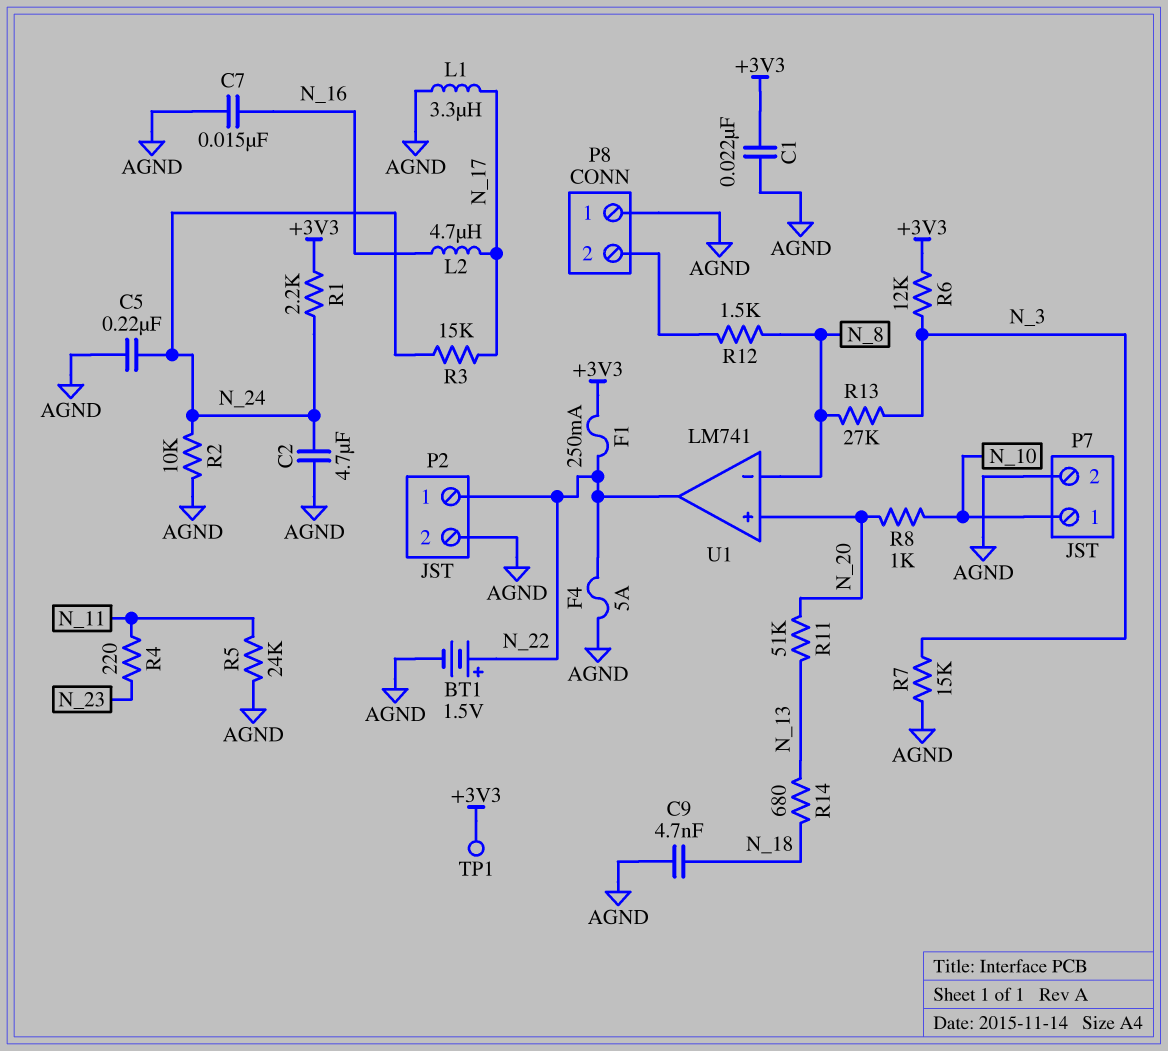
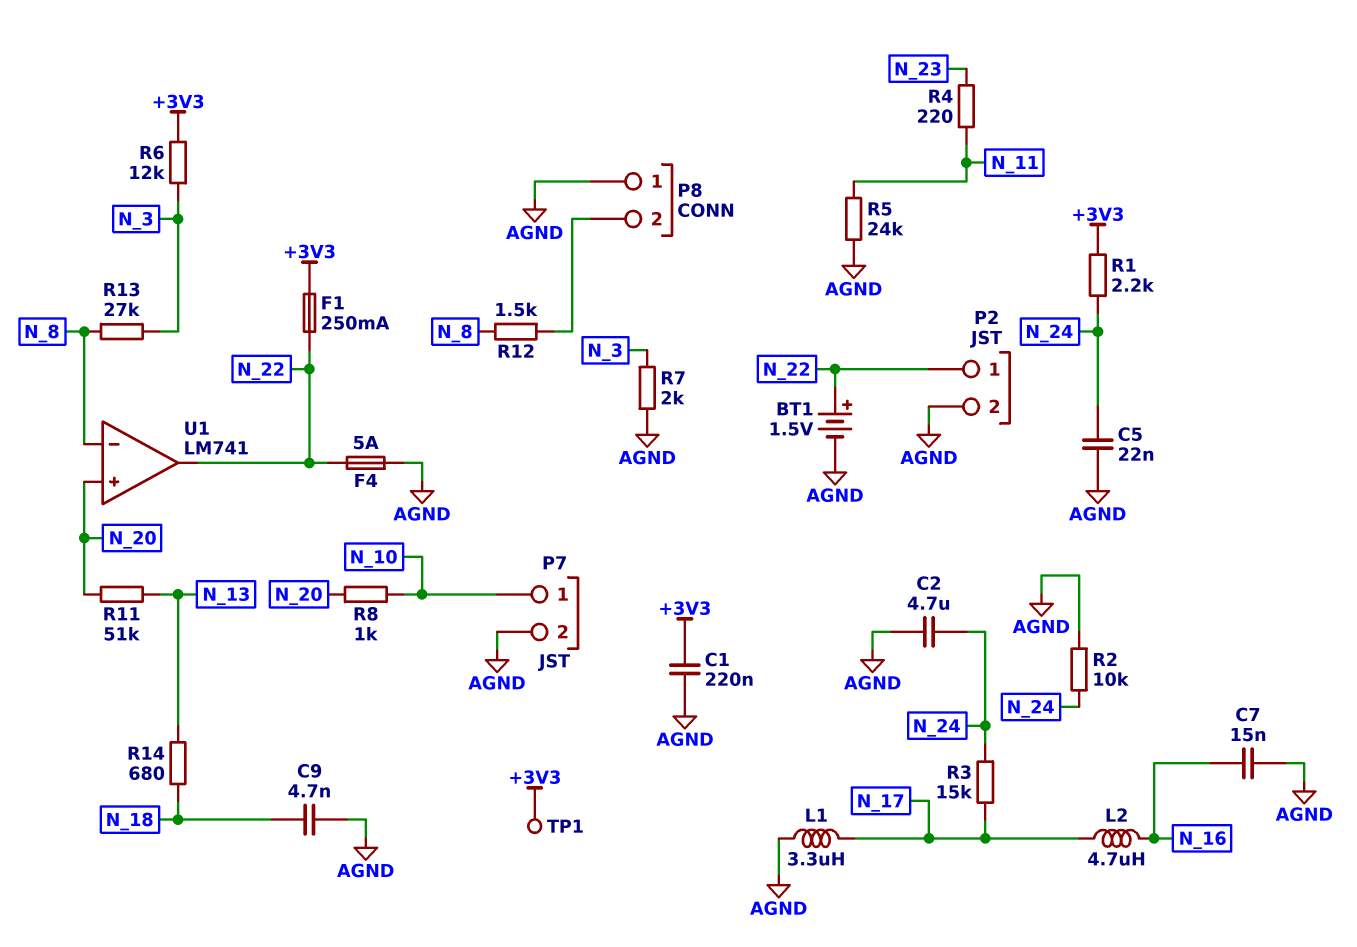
C1: 22nF (+3V3, AGND) -> 220nF (+3V3, AGND)
C5: 220nF (AGND, N_24) -> 22nF (AGND, N_24)
R7: 15k (AGND, N_3) -> 2k (AGND, N_3)

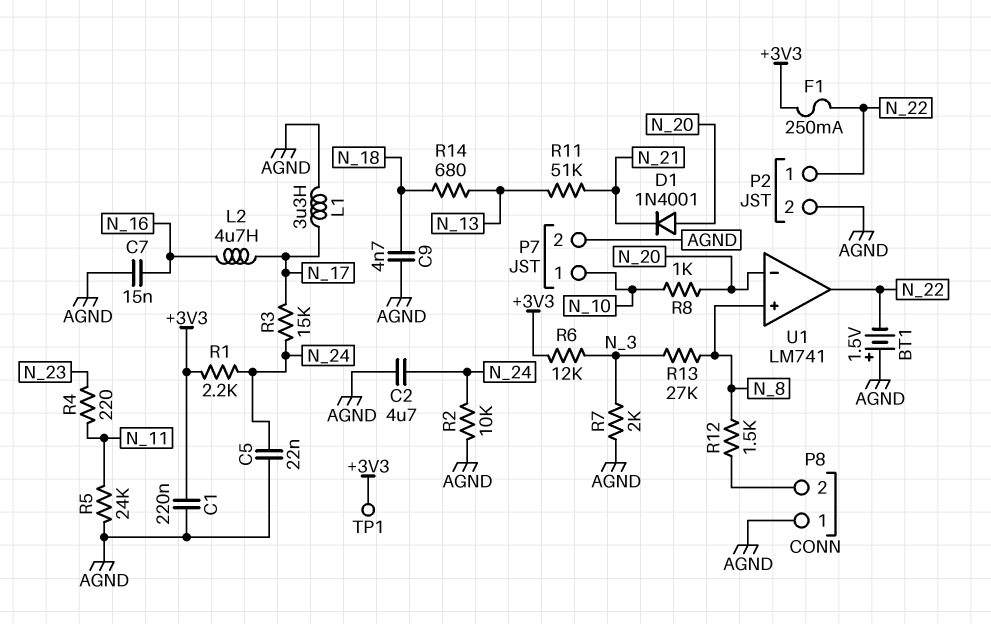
BT1: 1.5V (plus N_22, minus AGND) -> 1.5V (plus AGND, minus N_22)
D1: none -> diode 1N4001 (A N_20, K N_21)
F4: 5A (AGND, N_22) -> none
R11: 51k (N_13, N_20) -> 51k (N_13, N_21)
U1 pin in+: N_20 -> N_8
U1 pin in-: N_8 -> N_20

